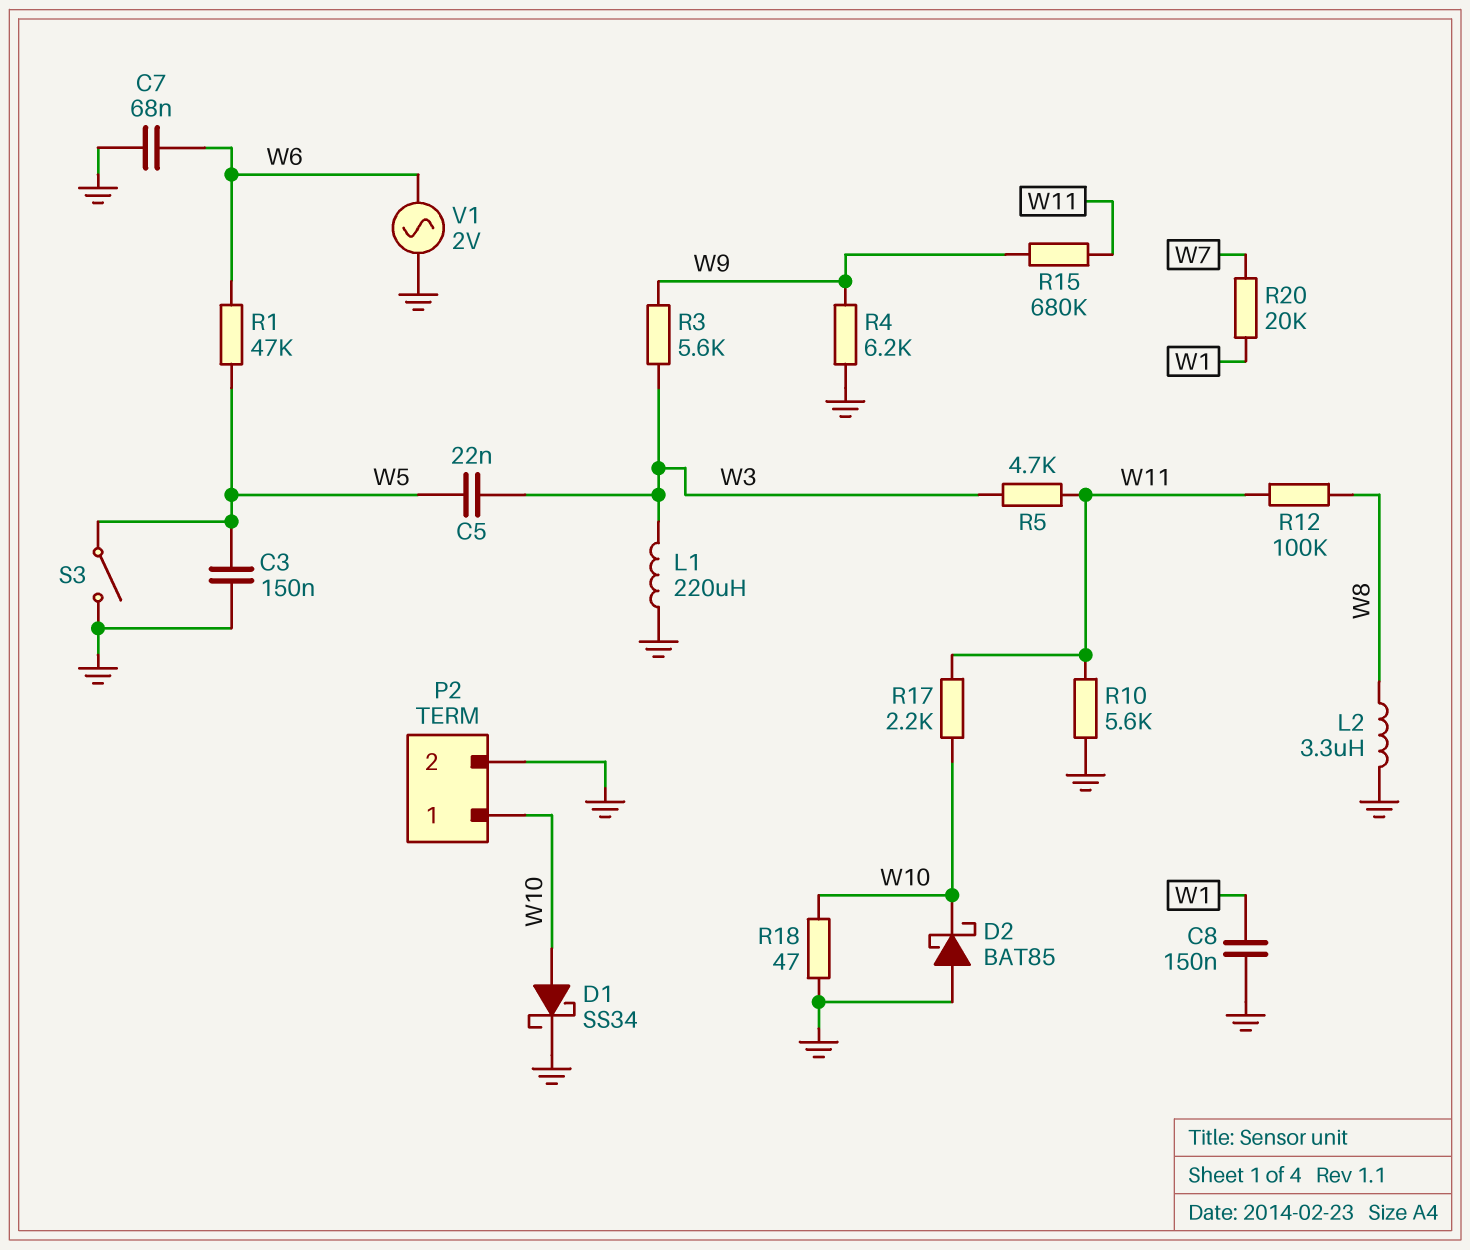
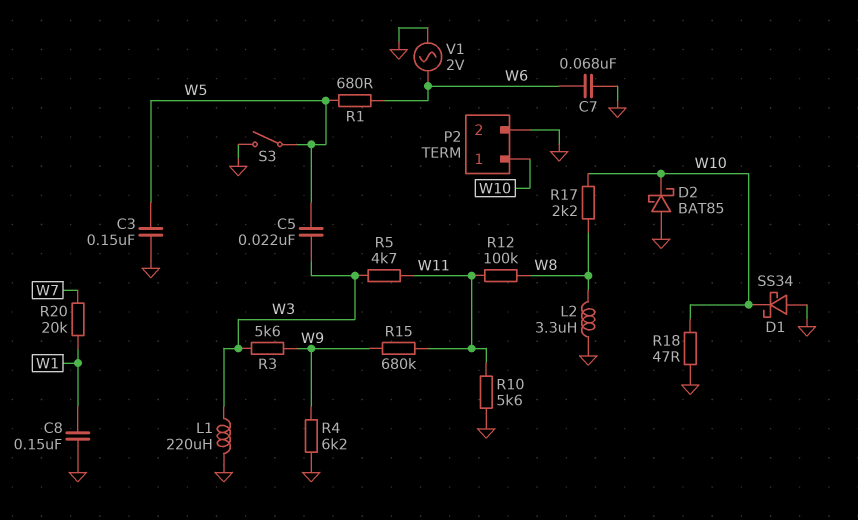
D1: schottky SS34 (A W10, K GND) -> schottky SS34 (A GND, K W10)
R1: 47k (W5, W6) -> 680 (W5, W6)
R17: 2.2k (W10, W11) -> 2.2k (W8, W10)

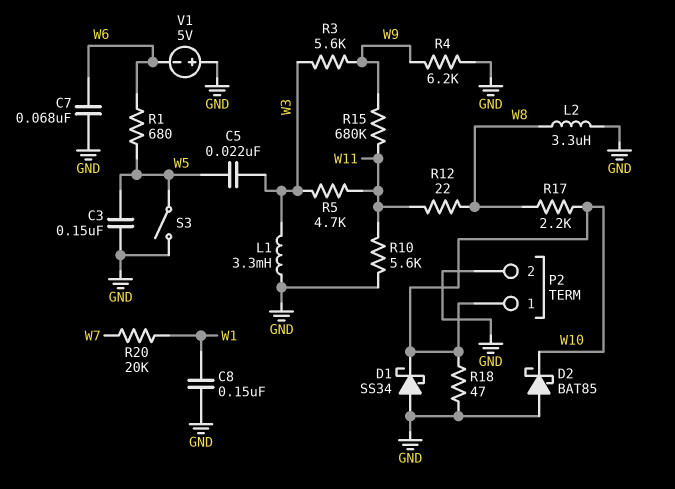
L1: 220uH (GND, W3) -> 3.3mH (GND, W3)
R12: 100k (W8, W11) -> 22 (W8, W11)
V1: AC 2V (GND, W6) -> 5V (plus GND, minus W6)

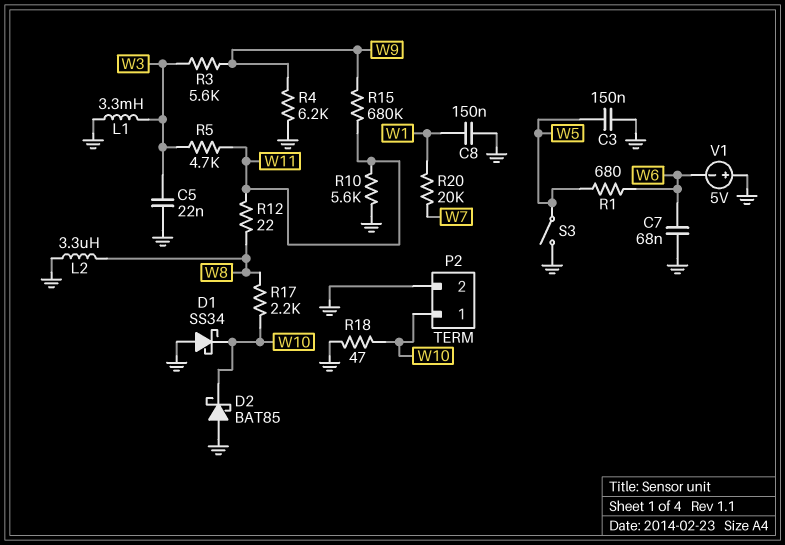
C5: 22nF (W3, W5) -> 22nF (GND, W3)

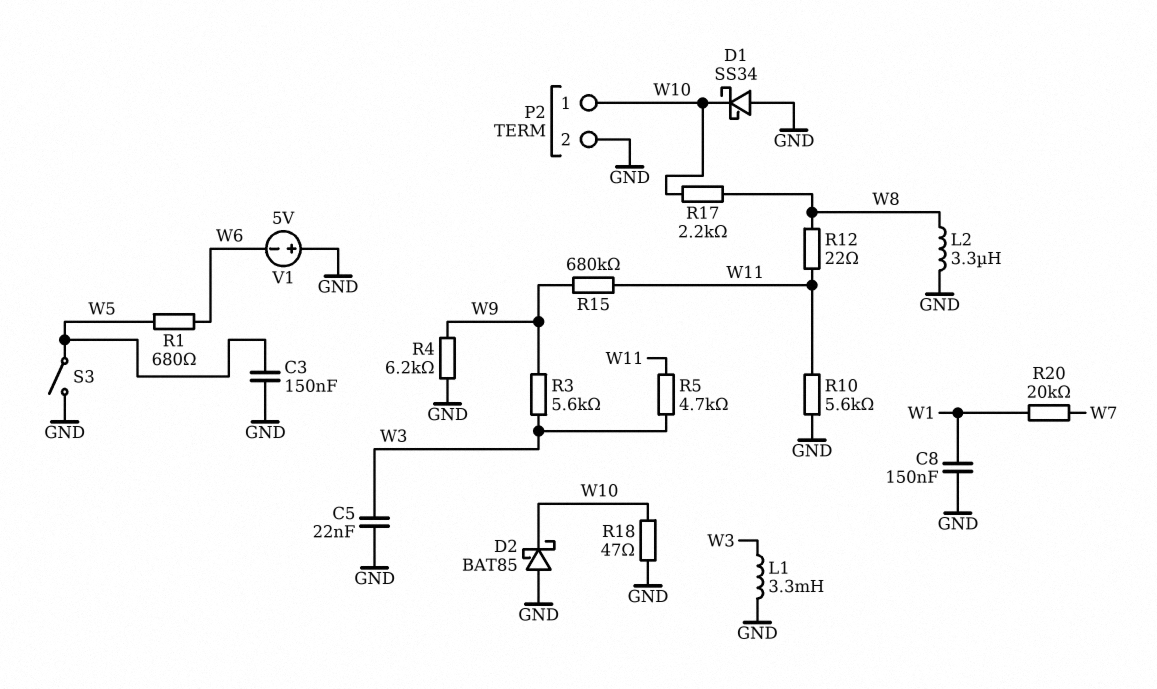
C7: 68nF (GND, W6) -> none

